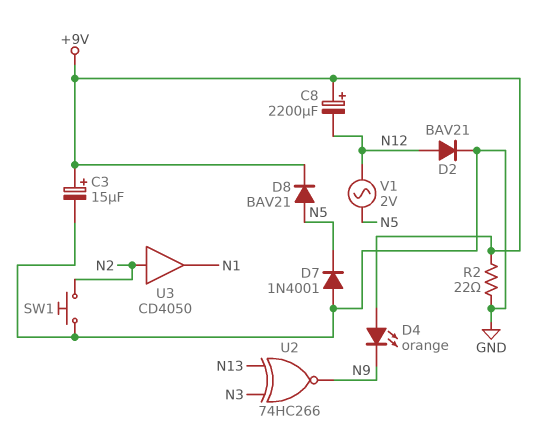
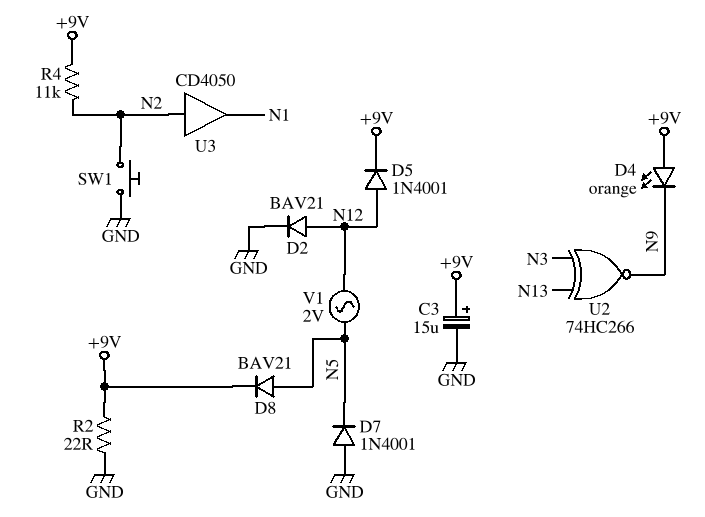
C8: 2200uF (plus +9V, minus N12) -> none
D5: none -> diode 1N4001 (A N12, K +9V)
R4: none -> 11k (+9V, N2)

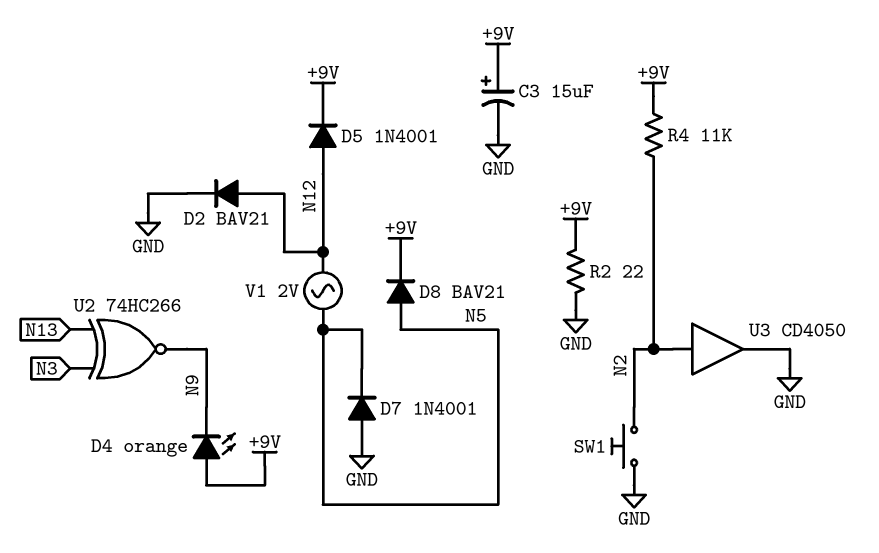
U3: buffer CD4050 (in N2, out N1) -> buffer CD4050 (in N2, out GND)

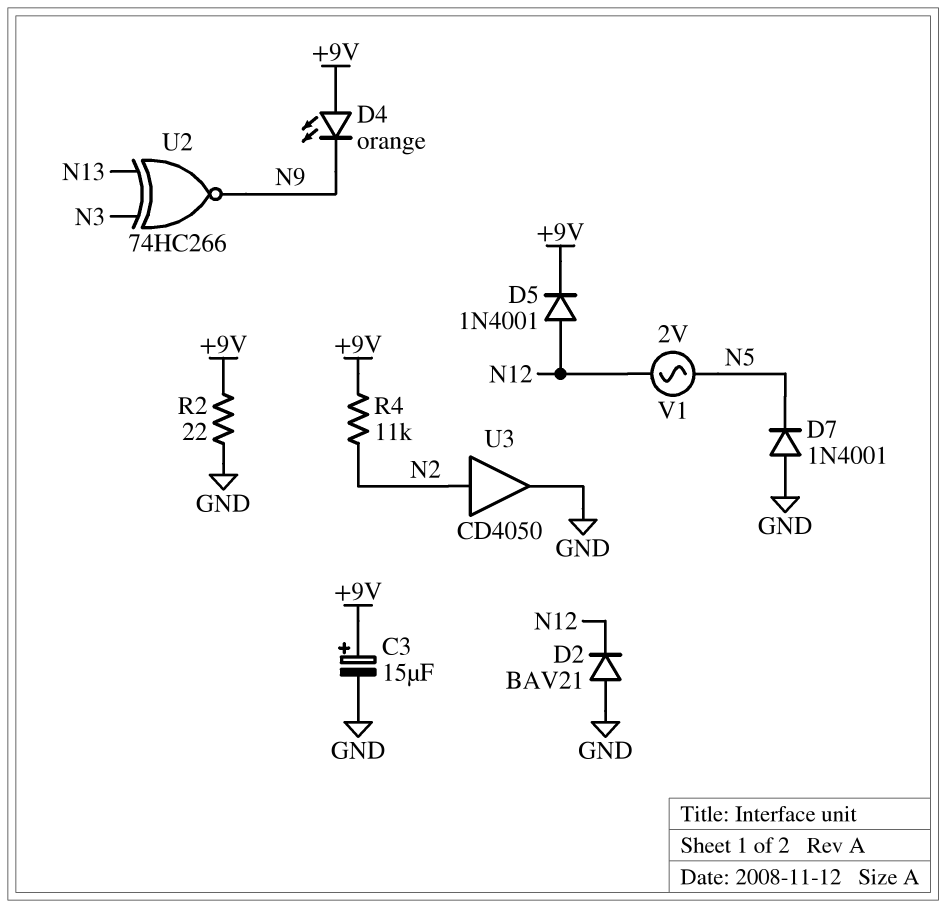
D2: diode BAV21 (A N12, K GND) -> diode BAV21 (A GND, K N12)
D8: diode BAV21 (A N5, K +9V) -> none
SW1: button (GND, N2) -> none

